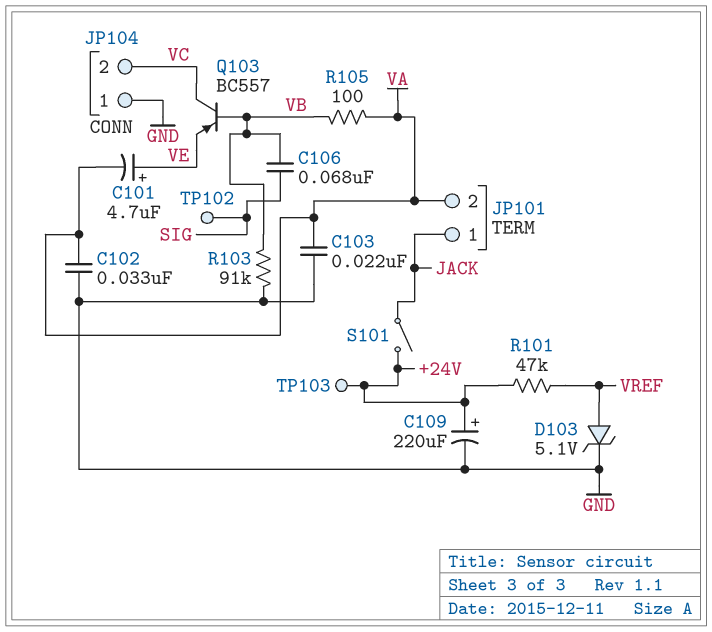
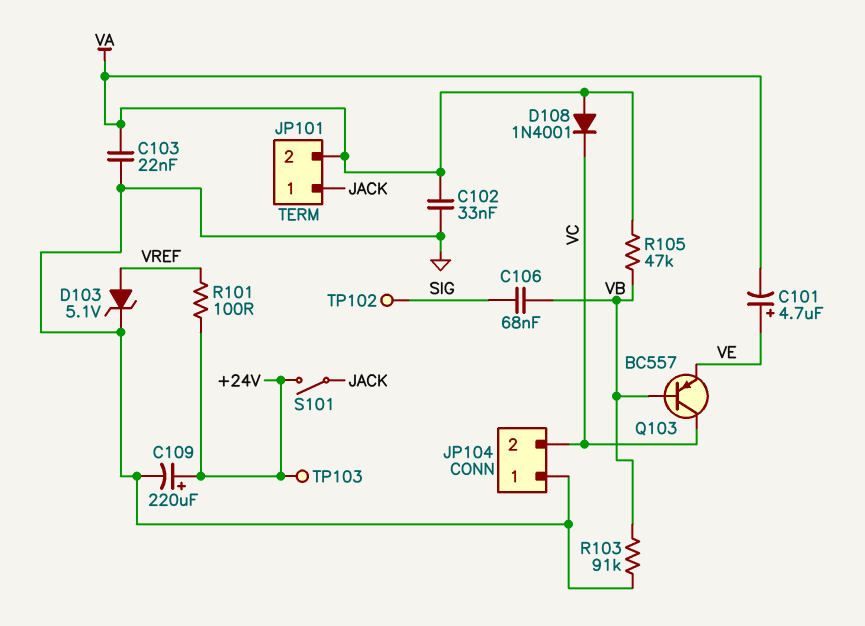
D108: none -> diode 1N4001 (A VA, K VC)
R101: 47k (+24V, VREF) -> 100 (+24V, VREF)
R105: 100 (VA, VB) -> 47k (VA, VB)

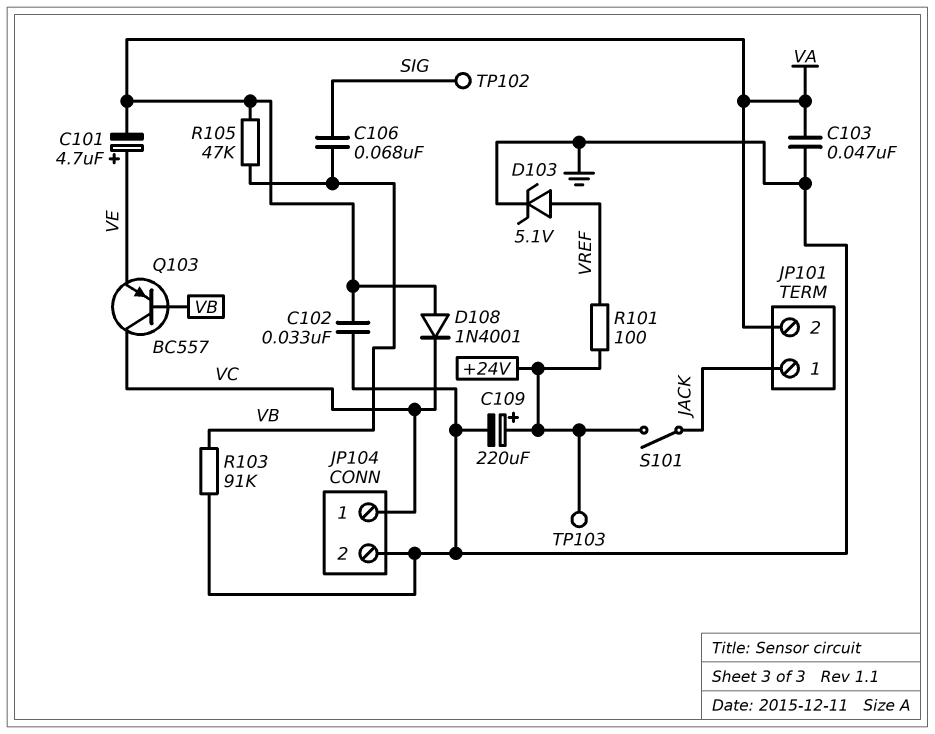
C103: 22nF (GND, VA) -> 47nF (GND, VA)
JP104 pin 1: GND -> VC
JP104 pin 2: VC -> GND

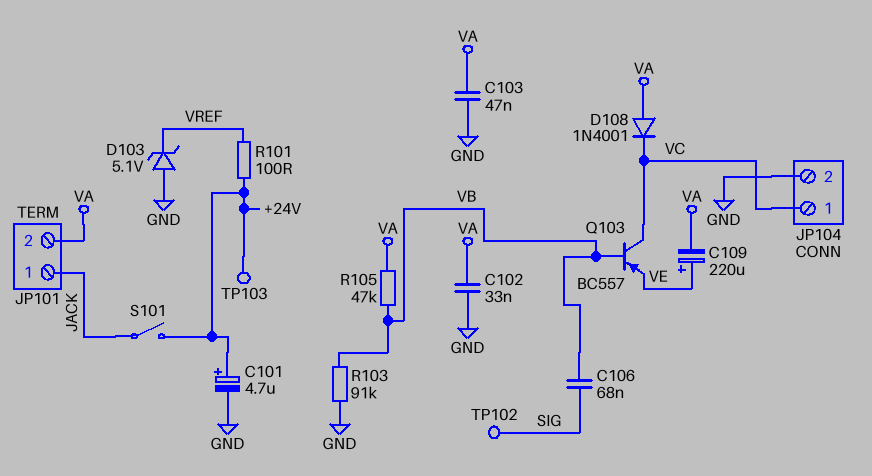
C101: 4.7uF (plus VE, minus VA) -> 4.7uF (plus +24V, minus GND)
C109: 220uF (plus +24V, minus GND) -> 220uF (plus VE, minus VA)
D103: zener 5.1V (A VREF, K GND) -> zener 5.1V (A GND, K VREF)

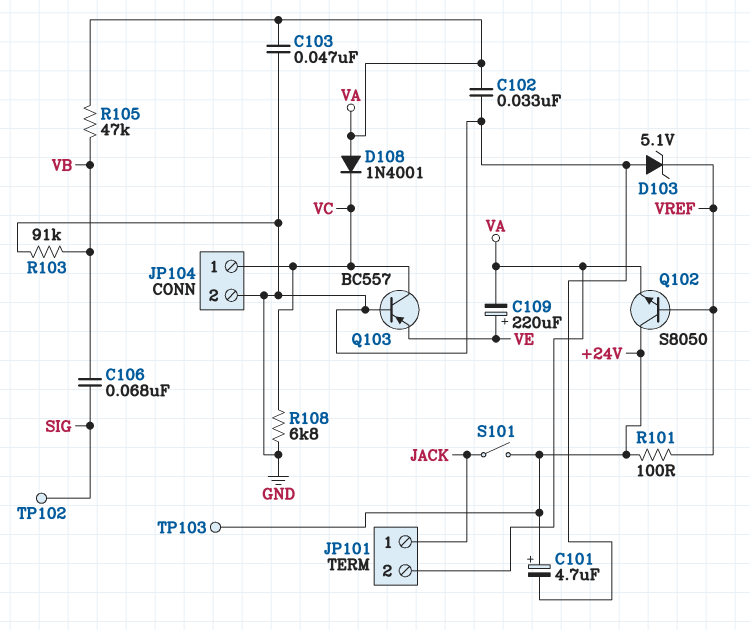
Q102: none -> NPN S8050 (B VREF, C +24V, E VA)
Q103: PNP BC557 (B VB, C VC, E VE) -> PNP BC557 (B GND, C VC, E VE)
R108: none -> 6.8k (GND, VC)

